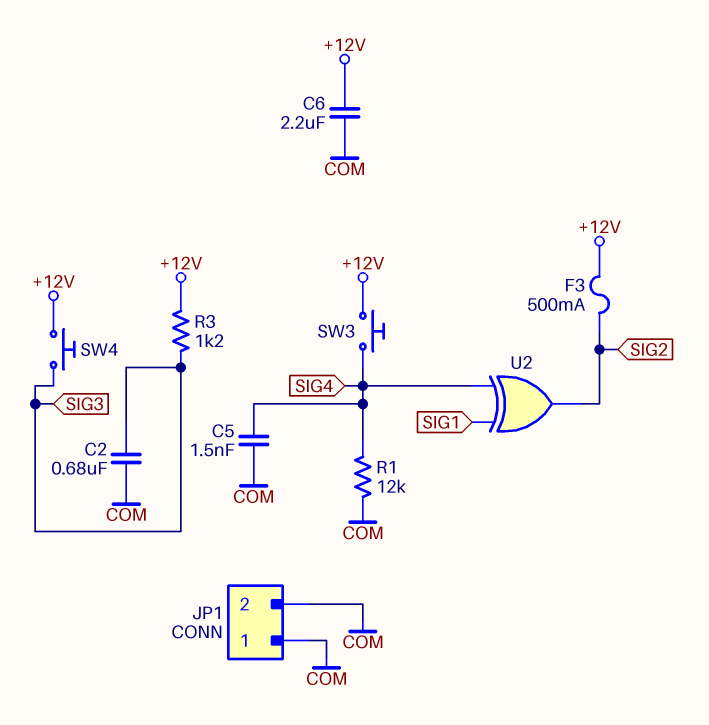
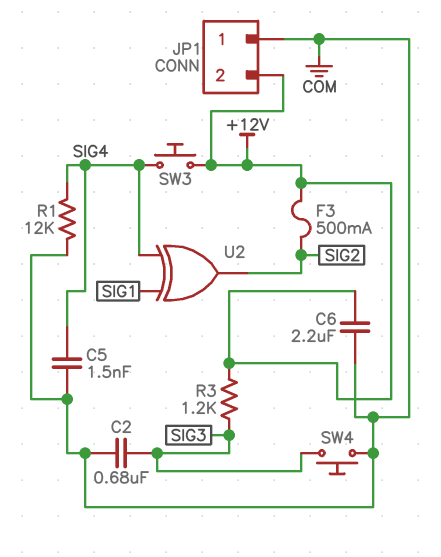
JP1 pin 2: COM -> +12V
SW4: button (+12V, SIG3) -> button (COM, SIG3)

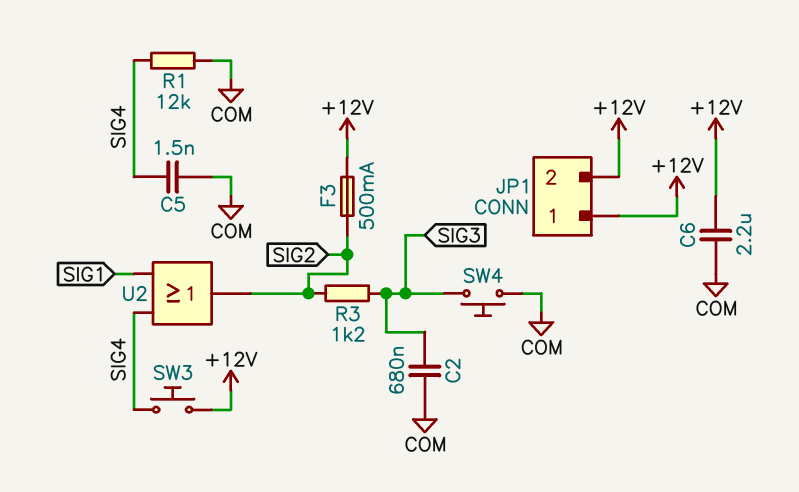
JP1 pin 1: COM -> +12V
R3: 1.2k (+12V, SIG3) -> 1.2k (SIG2, SIG3)
U2: XOR (in SIG1, in SIG4, out SIG2) -> OR (in SIG1, in SIG4, out SIG2)

